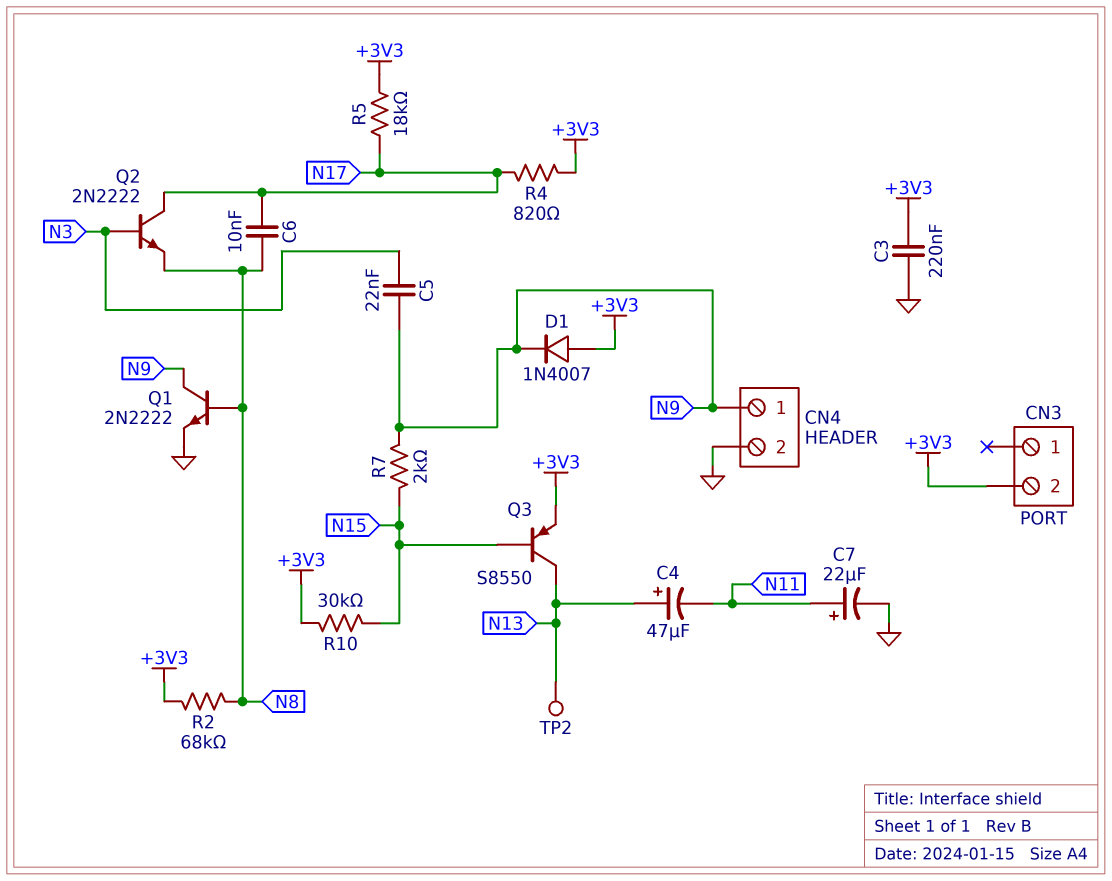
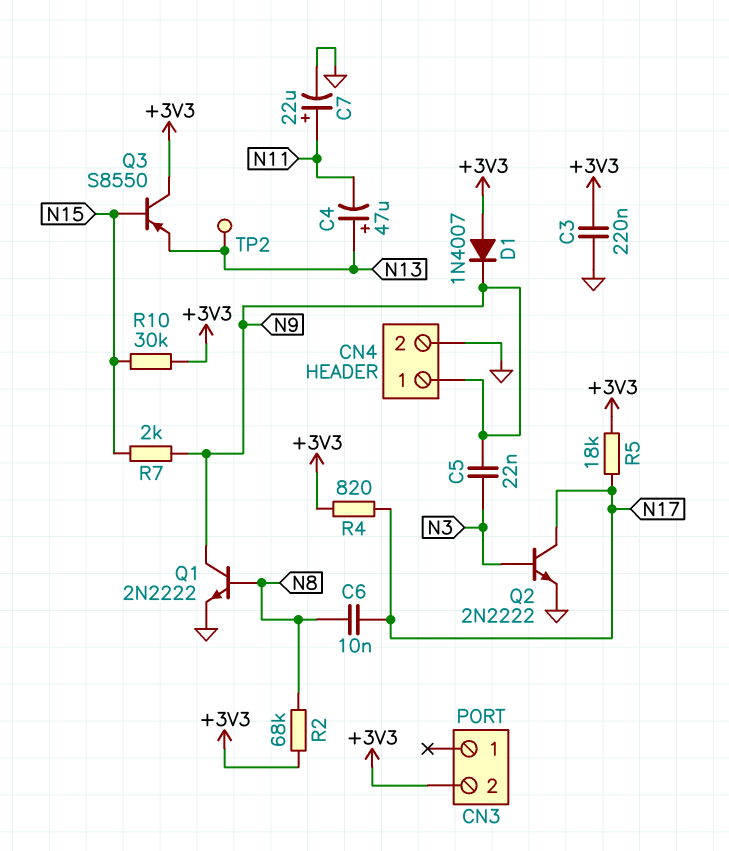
Q2: NPN 2N2222 (B N3, C N17, E N8) -> NPN 2N2222 (B N3, C N17, E GND)
Q3: PNP S8550 (B N15, C N13, E +3V3) -> PNP S8550 (B N15, C +3V3, E N13)

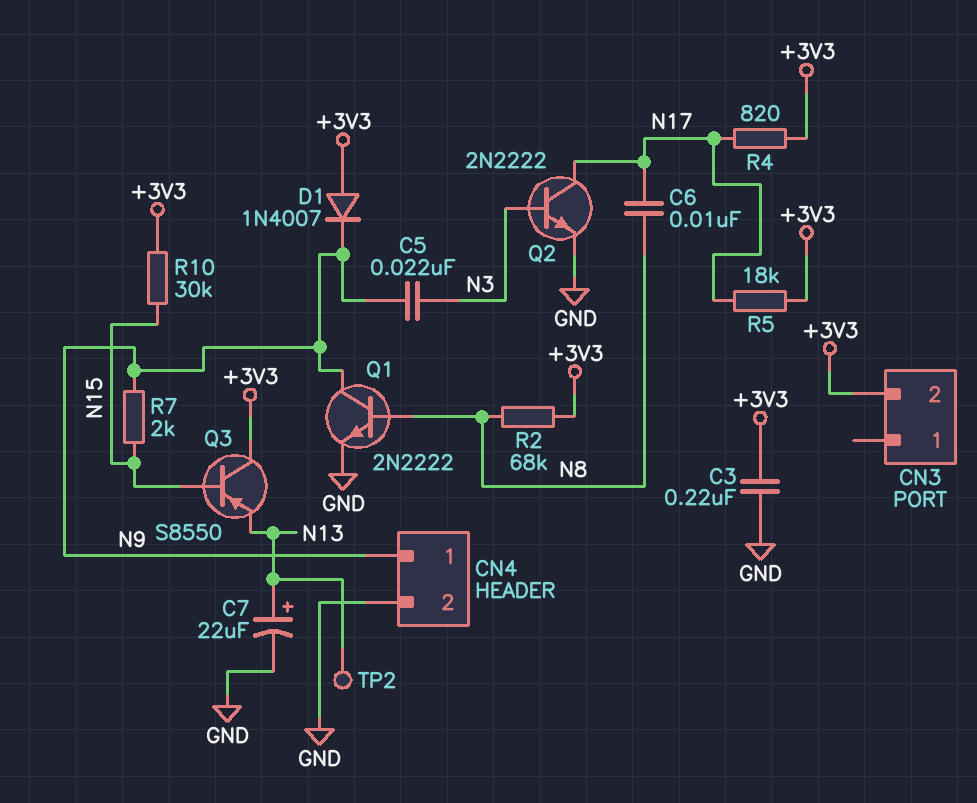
C4: 47uF (plus N13, minus N11) -> none
C7: 22uF (plus N11, minus GND) -> 22uF (plus N13, minus GND)

